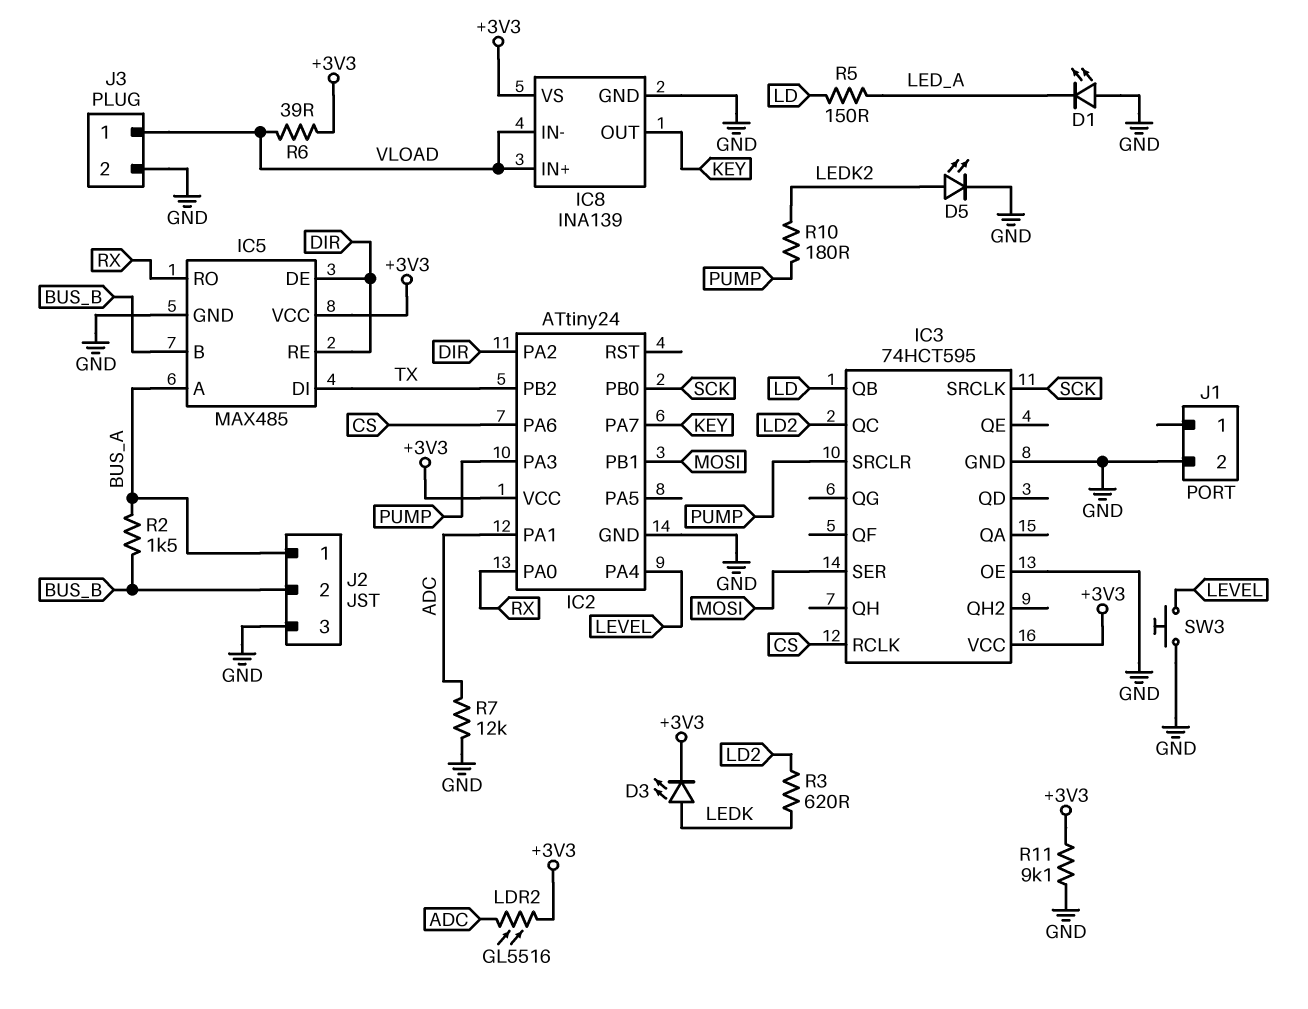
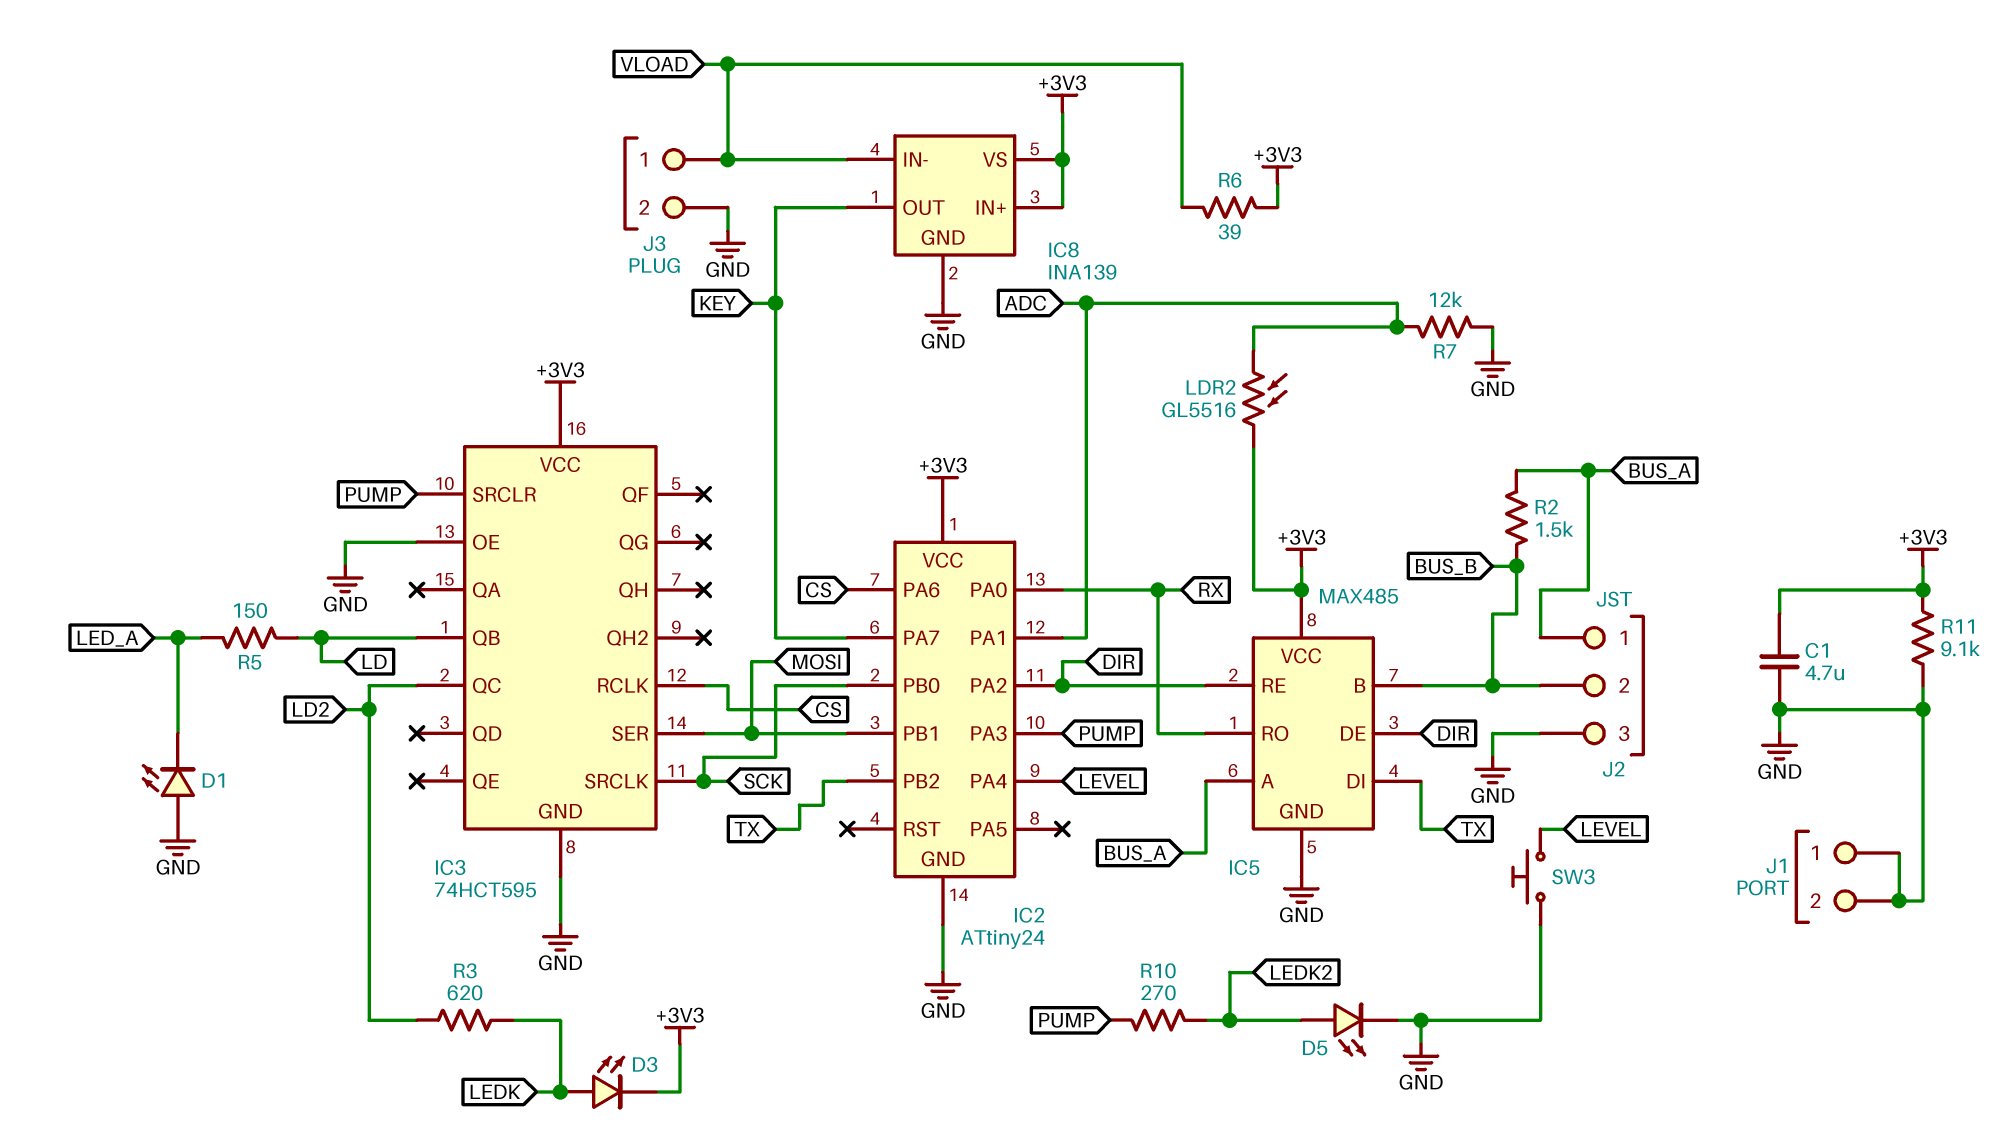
C1: none -> 4.7uF (+3V3, GND)
IC8 pin IN+: VLOAD -> +3V3
J1 pin 1: none -> GND
R10: 180 (LEDK2, PUMP) -> 270 (LEDK2, PUMP)

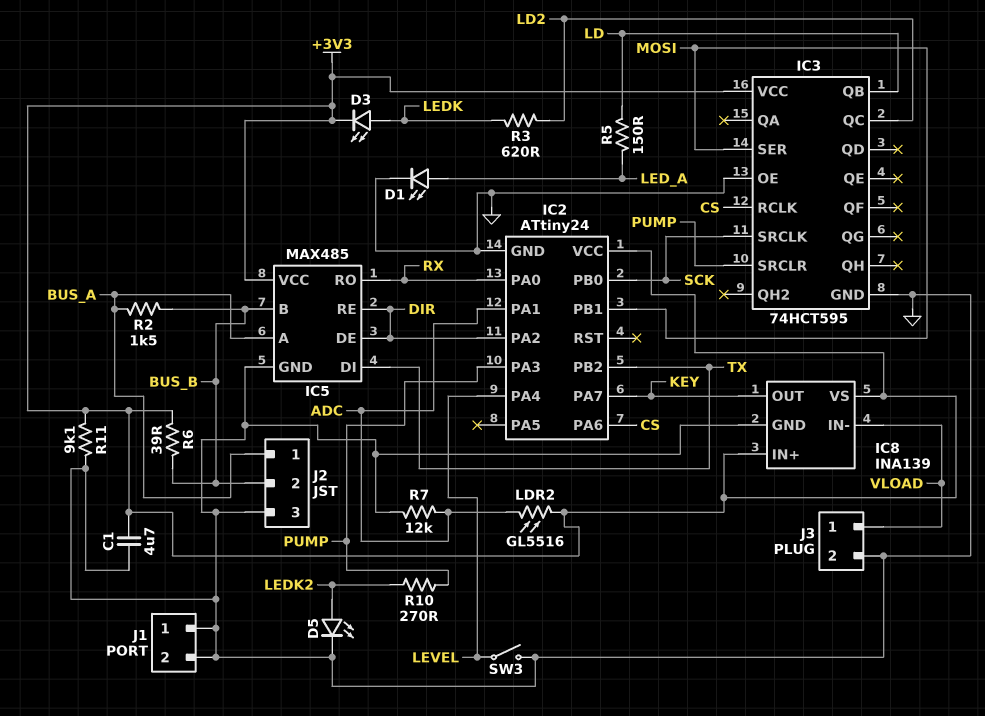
D1: LED (A GND, K LED_A) -> LED (A LED_A, K GND)
R6: 39 (+3V3, VLOAD) -> 39 (+3V3, BUS_B)
SW3: button (GND, LEVEL) -> switch (GND, LEVEL)

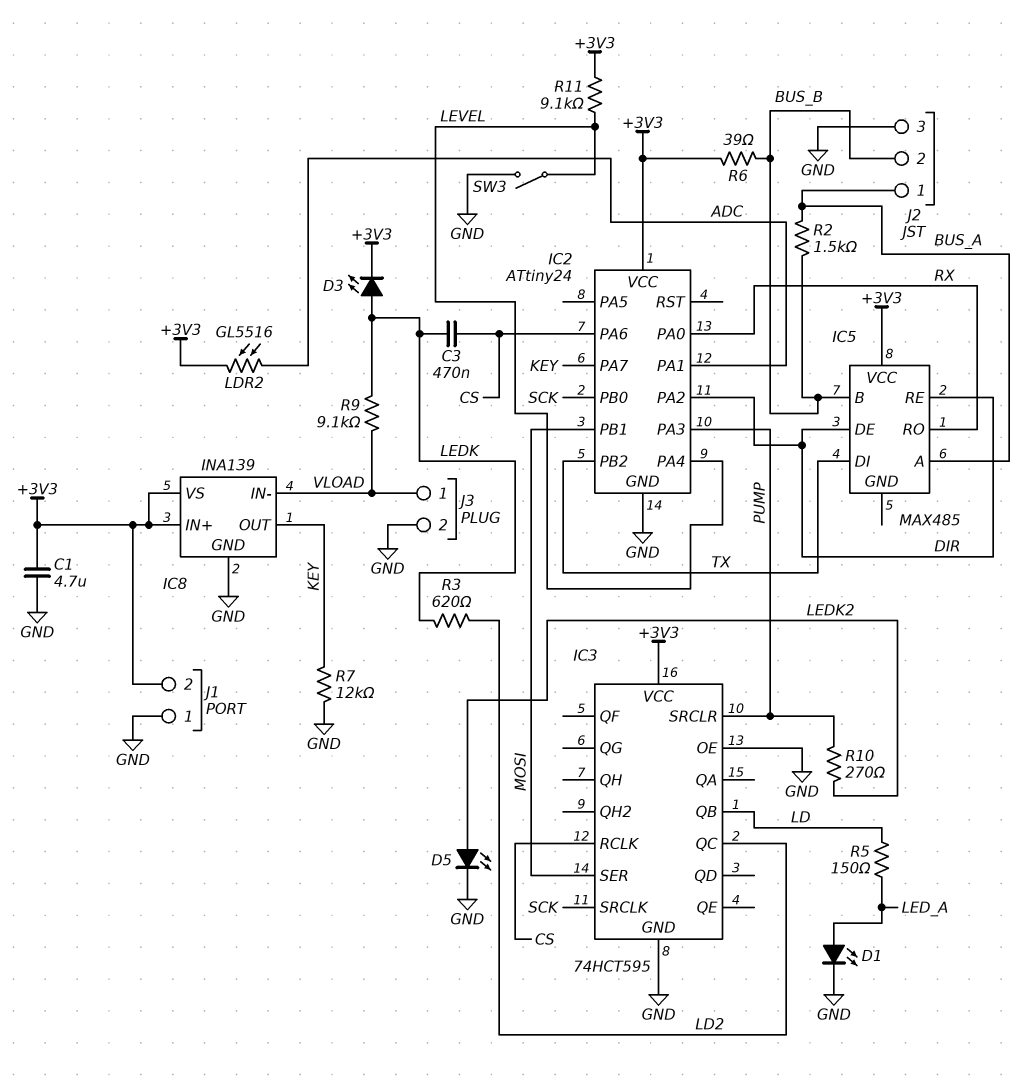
C3: none -> 470nF (CS, LEDK)
IC5 pin GND: GND -> none
J1 pin 2: GND -> +3V3
R7: 12k (ADC, GND) -> 12k (GND, KEY)
R9: none -> 9.1k (LEDK, VLOAD)
R11: 9.1k (+3V3, GND) -> 9.1k (+3V3, LEVEL)

